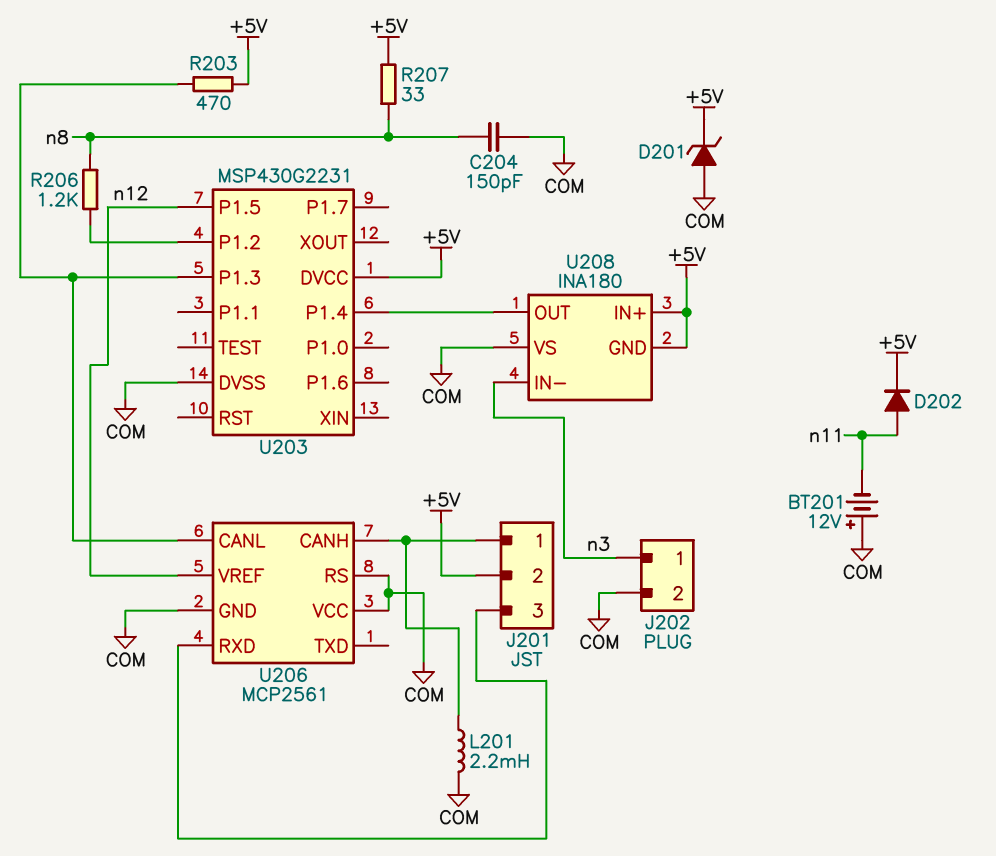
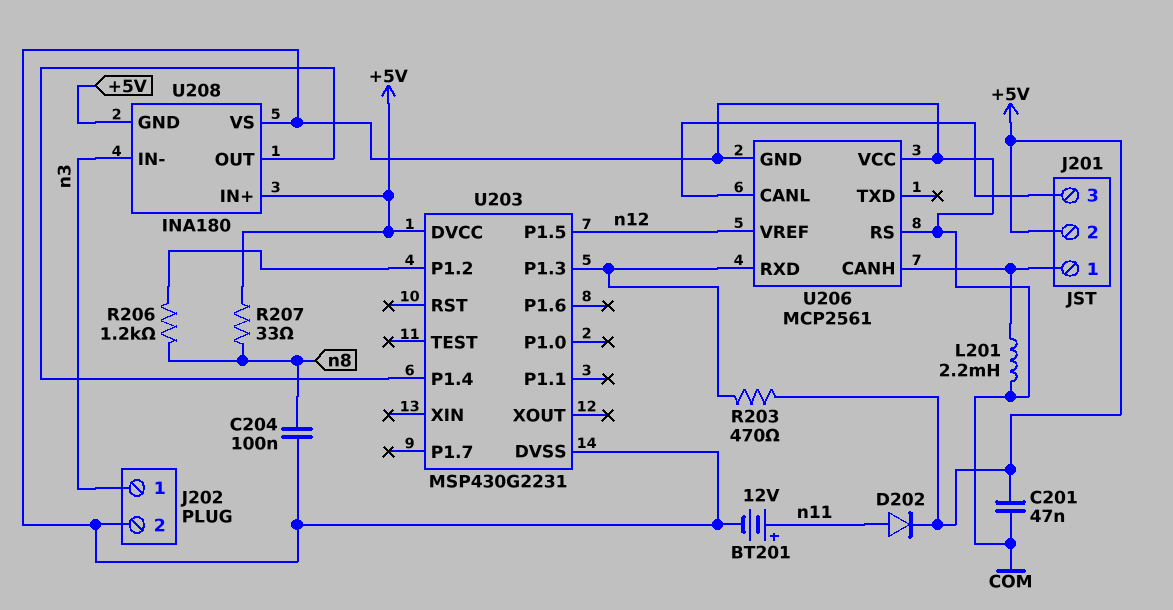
BT201: 12V (plus COM, minus n11) -> 12V (plus n11, minus COM)
C201: none -> 47nF (+5V, COM)
C204: 150pF (COM, n8) -> 100nF (COM, n8)
D201: zener (A COM, K +5V) -> none
U206 pin CANL: U203/P1.3 -> J201/3
U206 pin RXD: J201/3 -> U203/P1.3

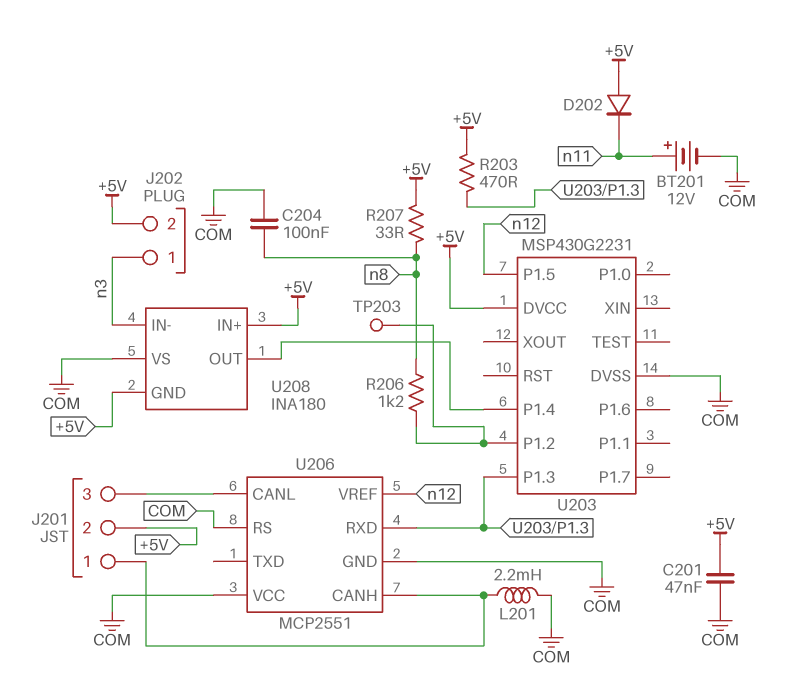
D202: diode (A n11, K +5V) -> diode (A +5V, K n11)
J202 pin 2: COM -> +5V
TP203: none -> test point (U203/P1.2)
U206: MCP2561 -> MCP2551

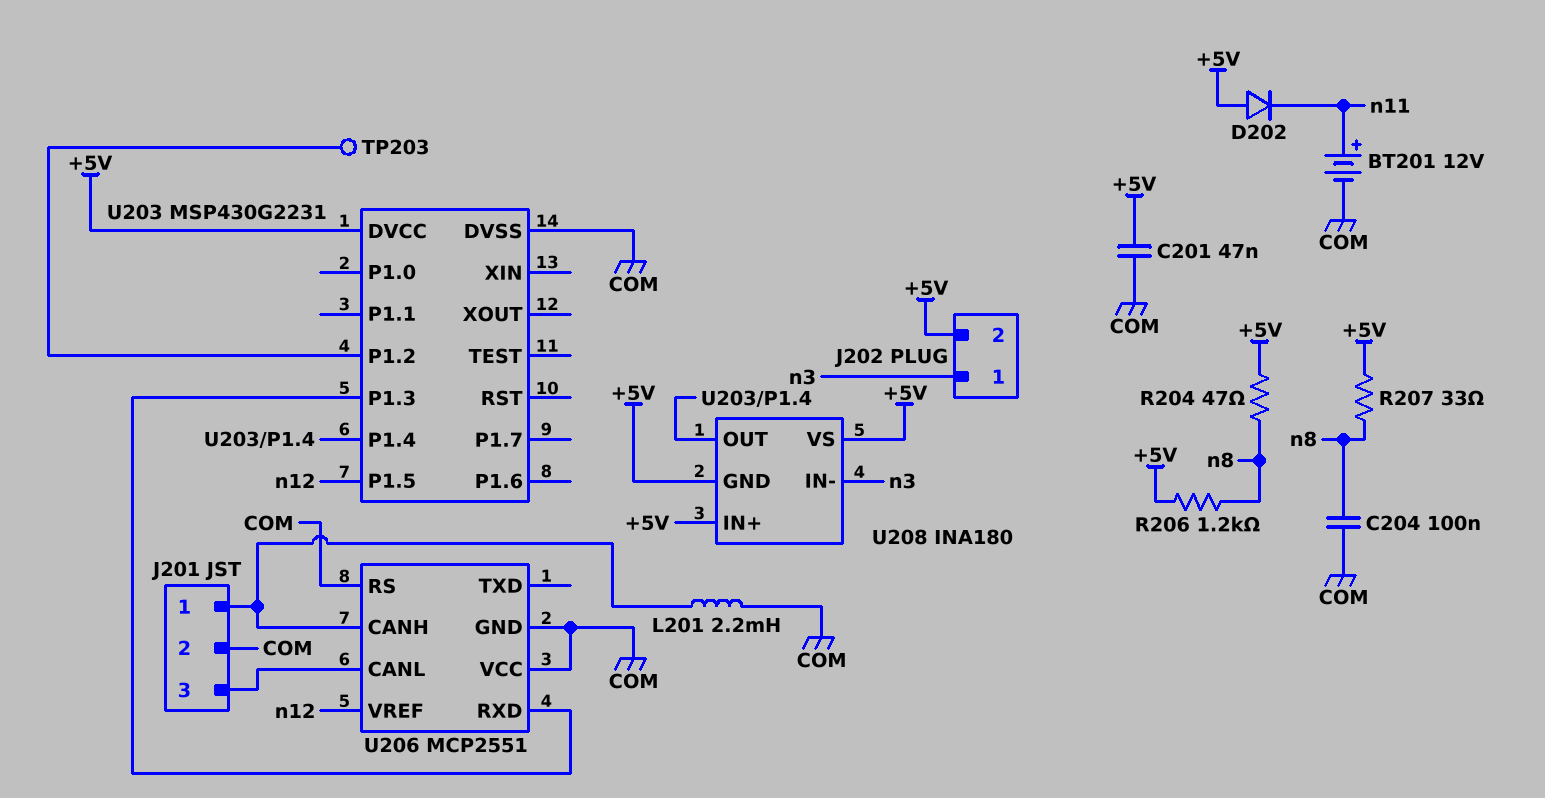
J201 pin 2: +5V -> COM
R203: 470 (+5V, U203/P1.3) -> none
R204: none -> 47 (+5V, n8)
R206: 1.2k (U203/P1.2, n8) -> 1.2k (+5V, n8)
U208 pin VS: COM -> +5V

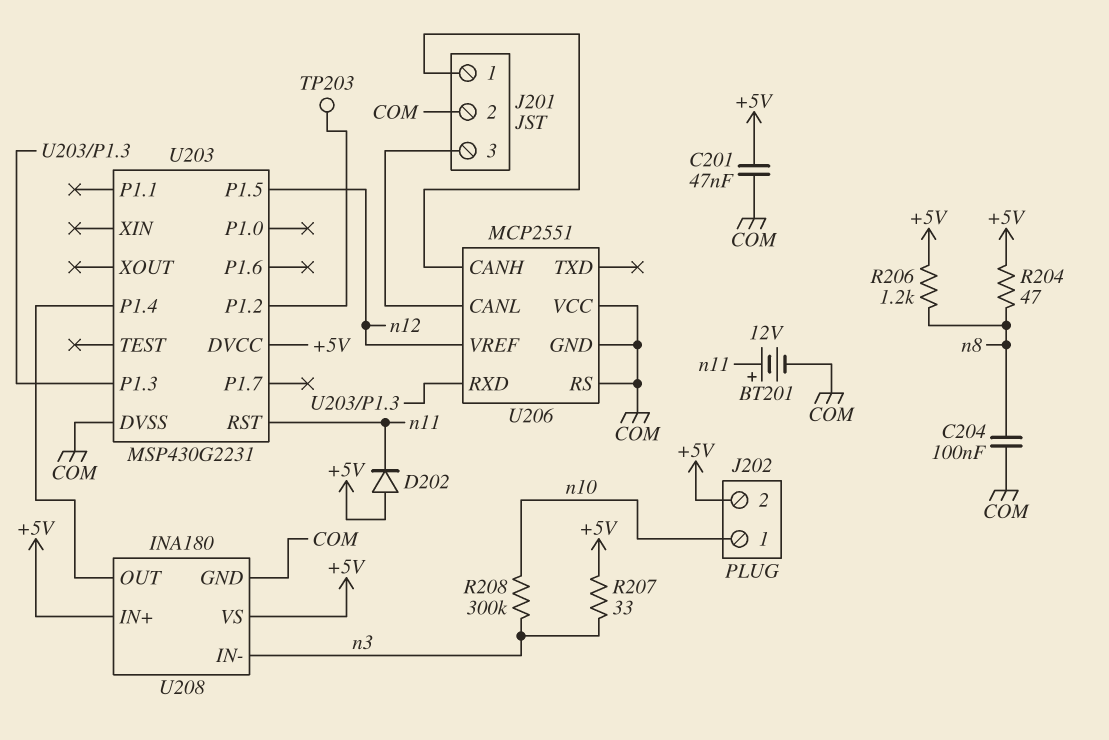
J202 pin 1: n3 -> n10
L201: 2.2mH (COM, J201/1) -> none
R207: 33 (+5V, n8) -> 33 (+5V, n3)
R208: none -> 300k (n3, n10)
U203 pin RST: none -> n11
U208 pin GND: +5V -> COM

